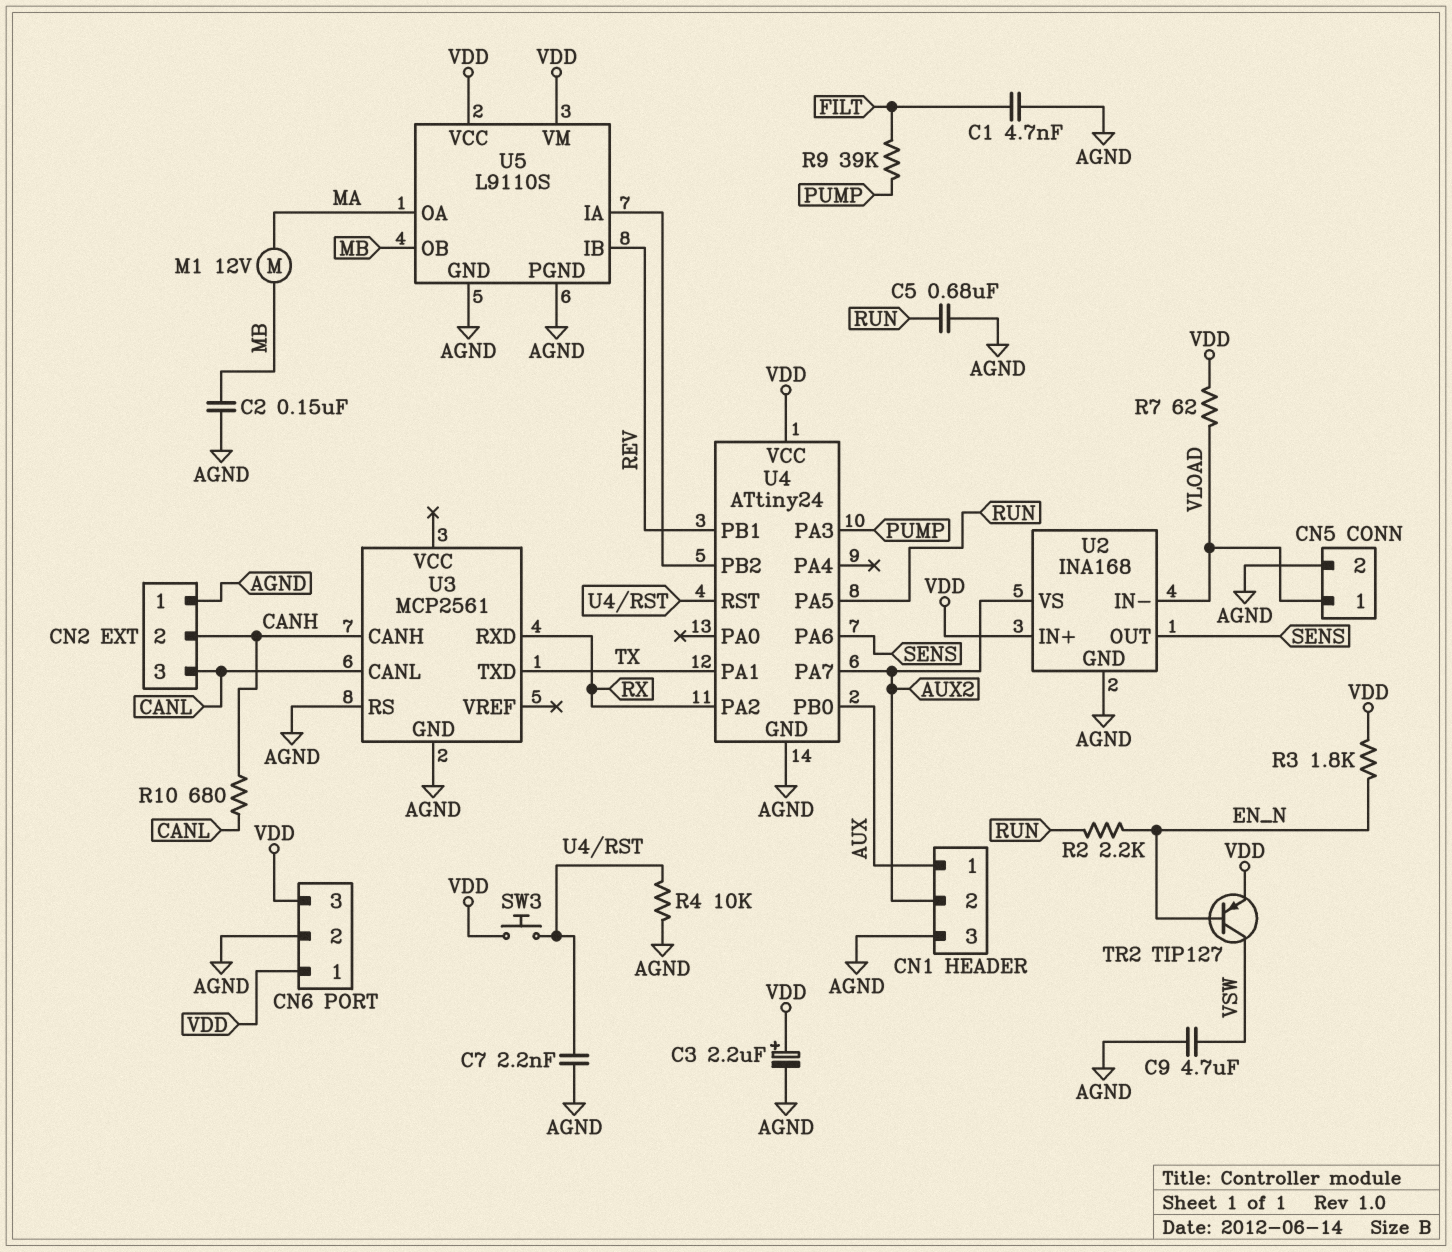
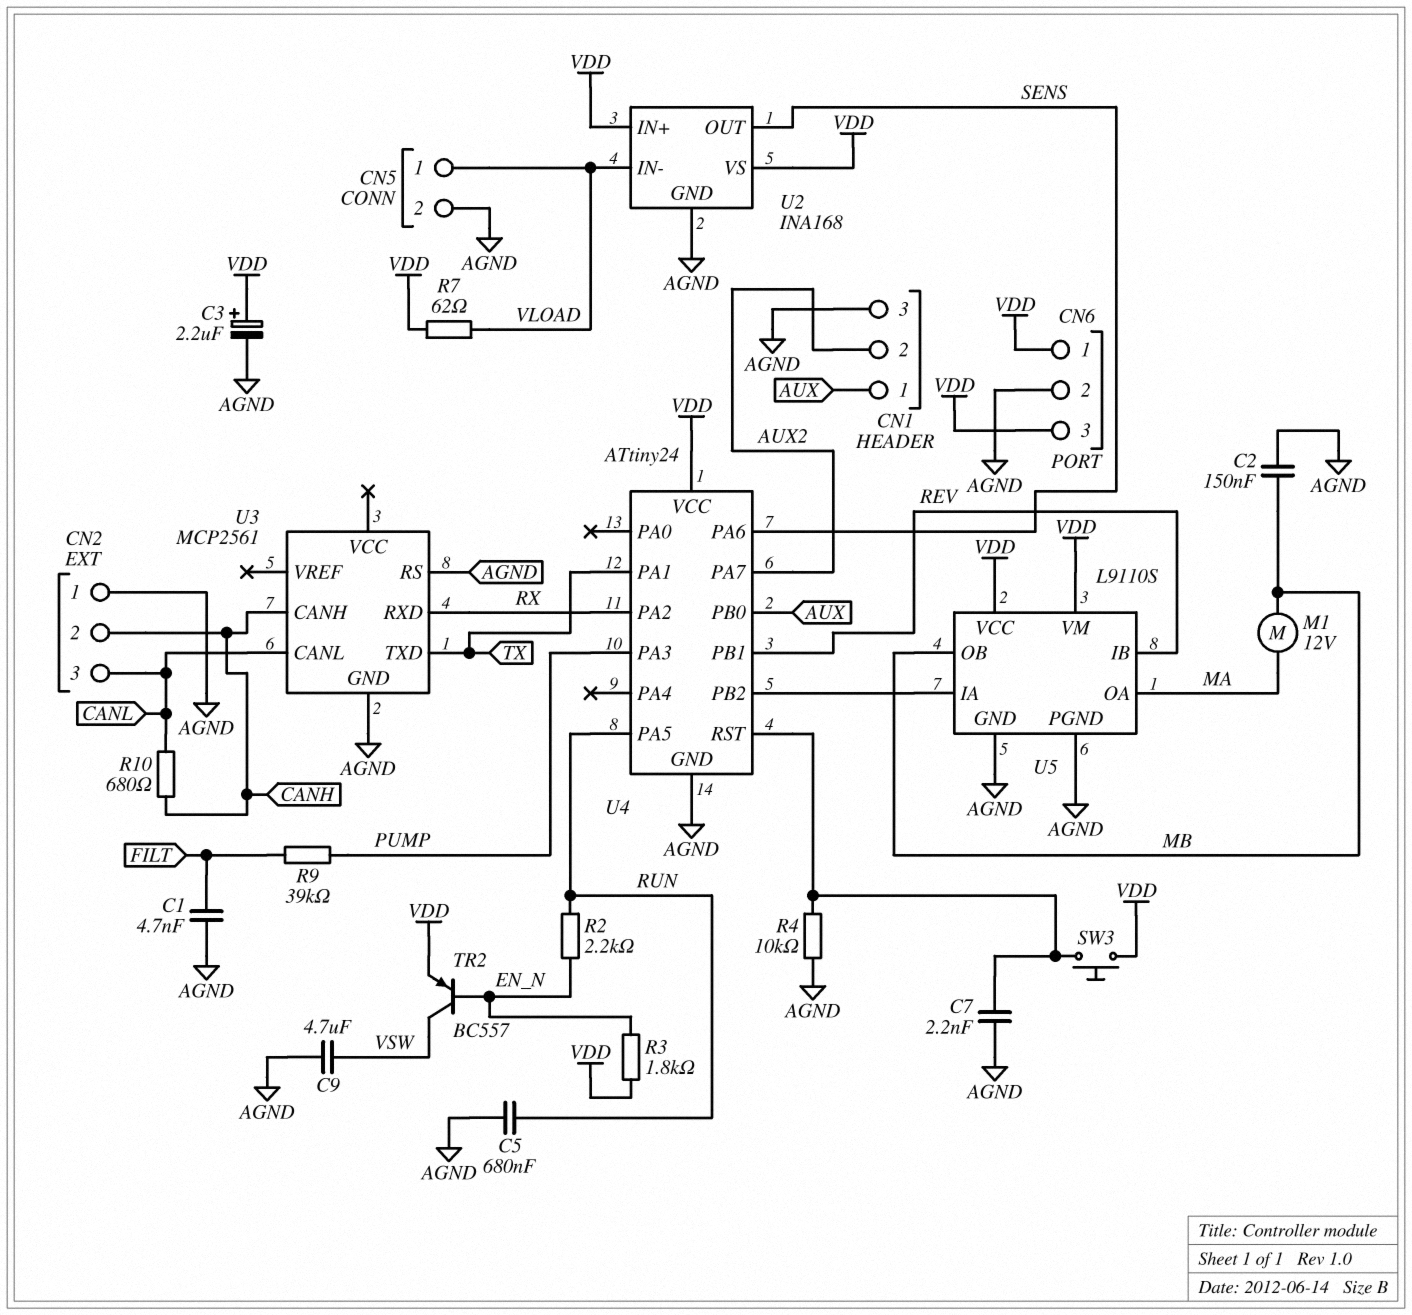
TR2: PNP TIP127 (B EN_N, C VSW, E VDD) -> PNP BC557 (B EN_N, C VSW, E VDD)
U2 pin VS: AUX2 -> VDD

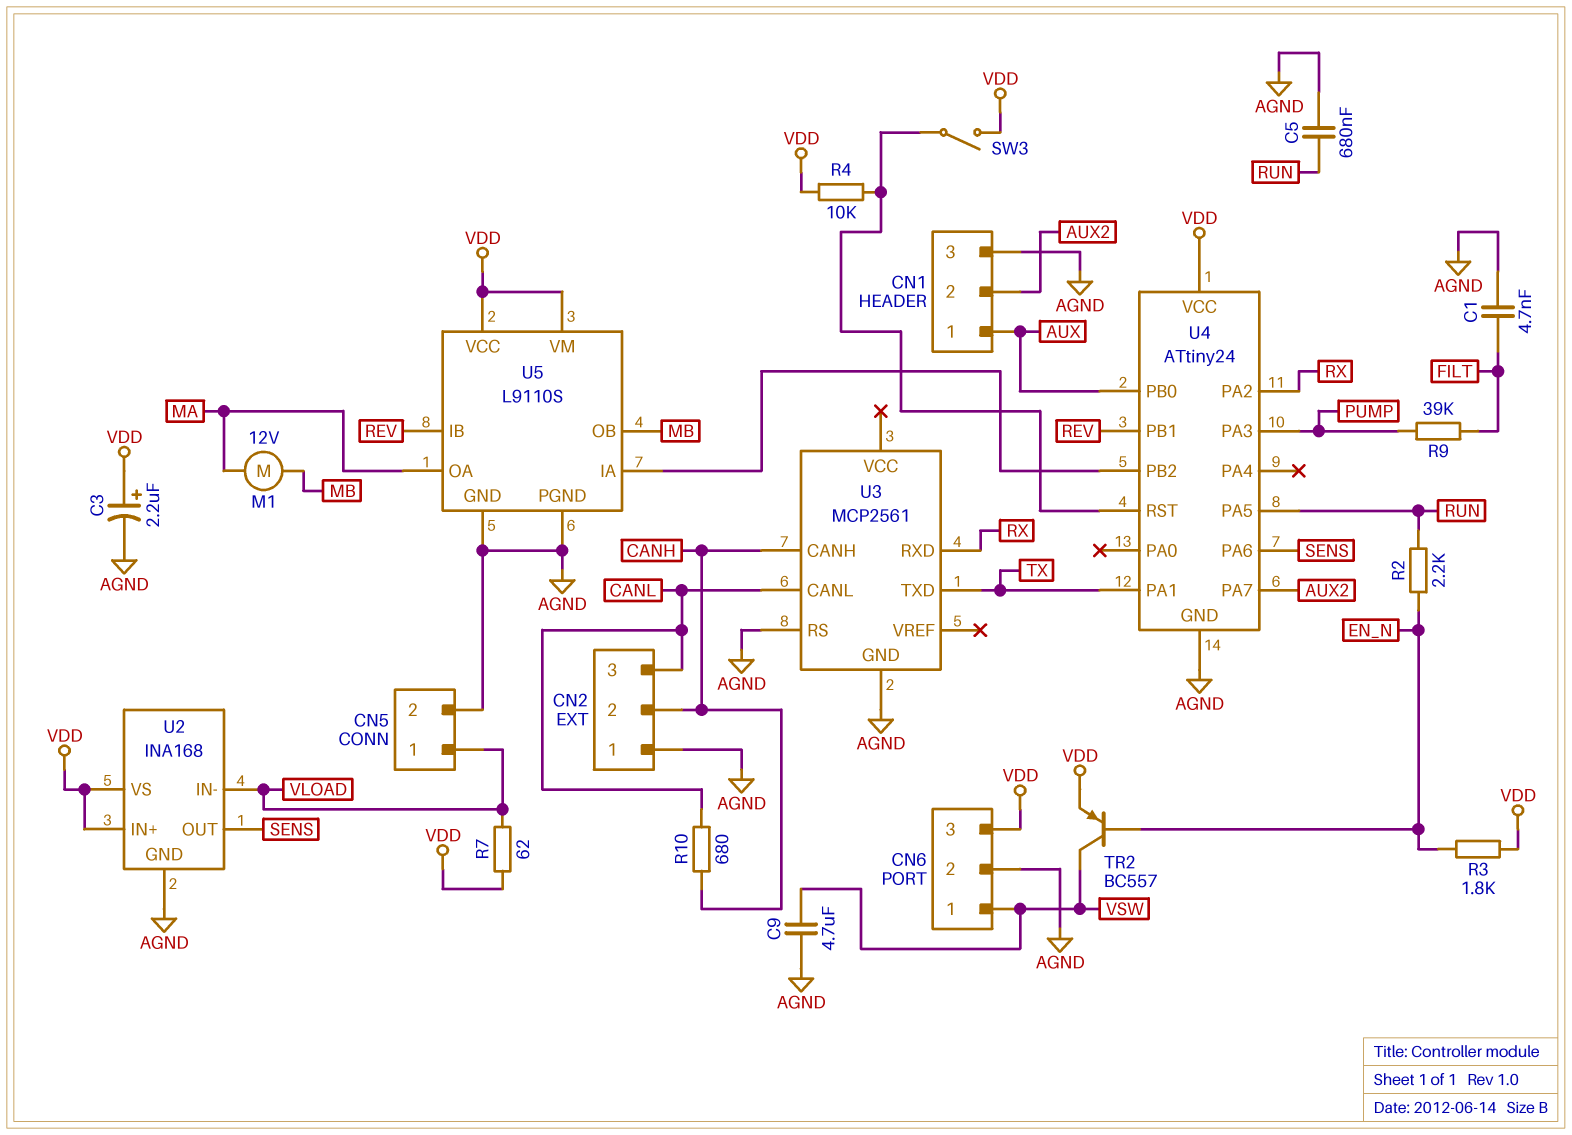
C2: 150nF (AGND, MB) -> none
C7: 2.2nF (AGND, U4/RST) -> none
CN6 pin 1: VDD -> VSW
R4: 10k (AGND, U4/RST) -> 10k (U4/RST, VDD)
SW3: button (U4/RST, VDD) -> switch (U4/RST, VDD)

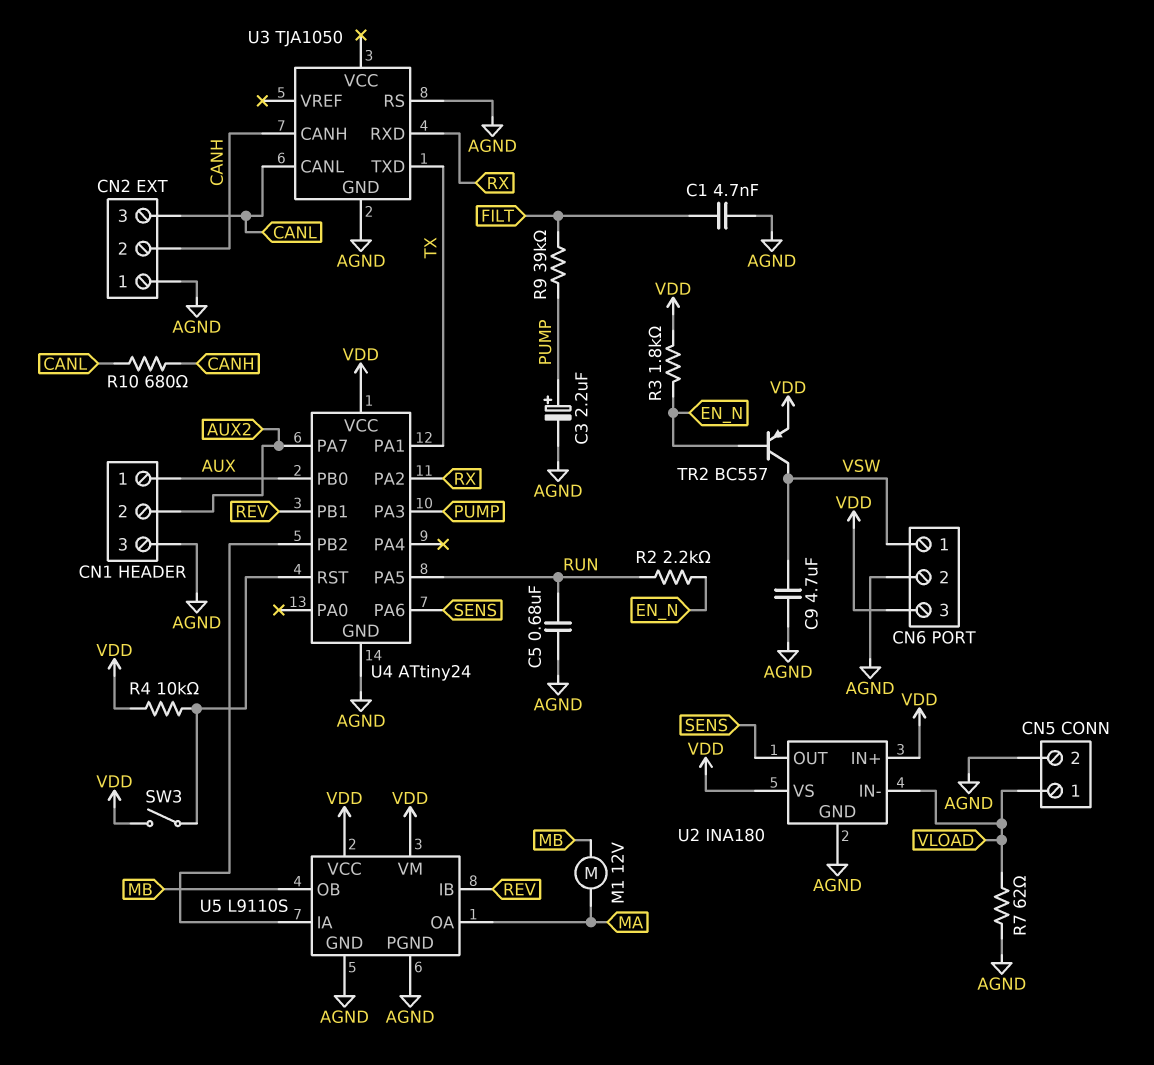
C3: 2.2uF (plus VDD, minus AGND) -> 2.2uF (plus PUMP, minus AGND)
R7: 62 (VDD, VLOAD) -> 62 (AGND, VLOAD)
U2: INA168 -> INA180
U3: MCP2561 -> TJA1050

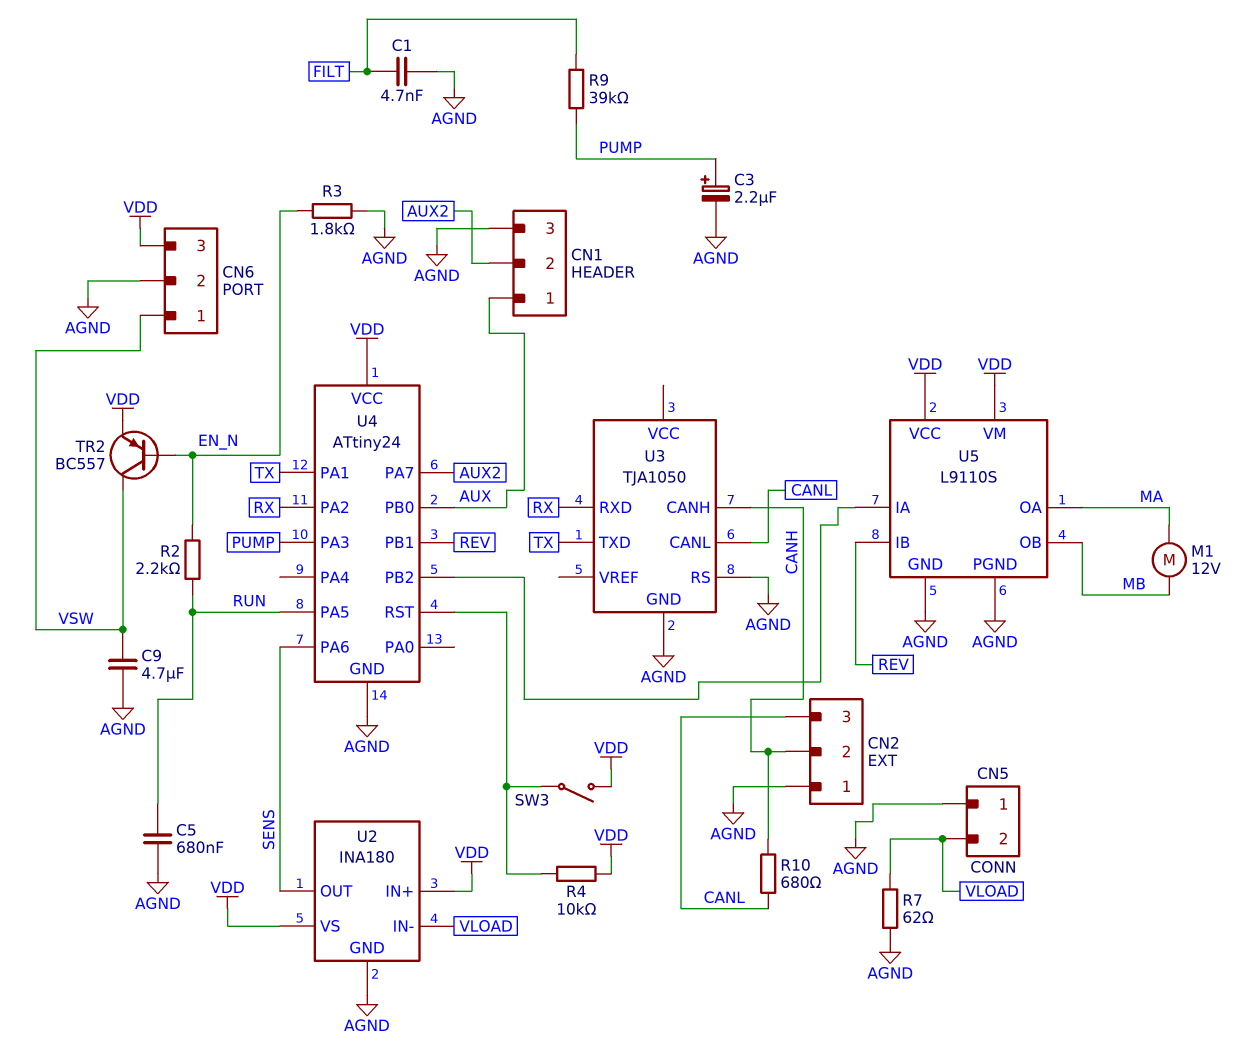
CN5 pin 1: VLOAD -> AGND
CN5 pin 2: AGND -> VLOAD
R3: 1.8k (EN_N, VDD) -> 1.8k (AGND, EN_N)

